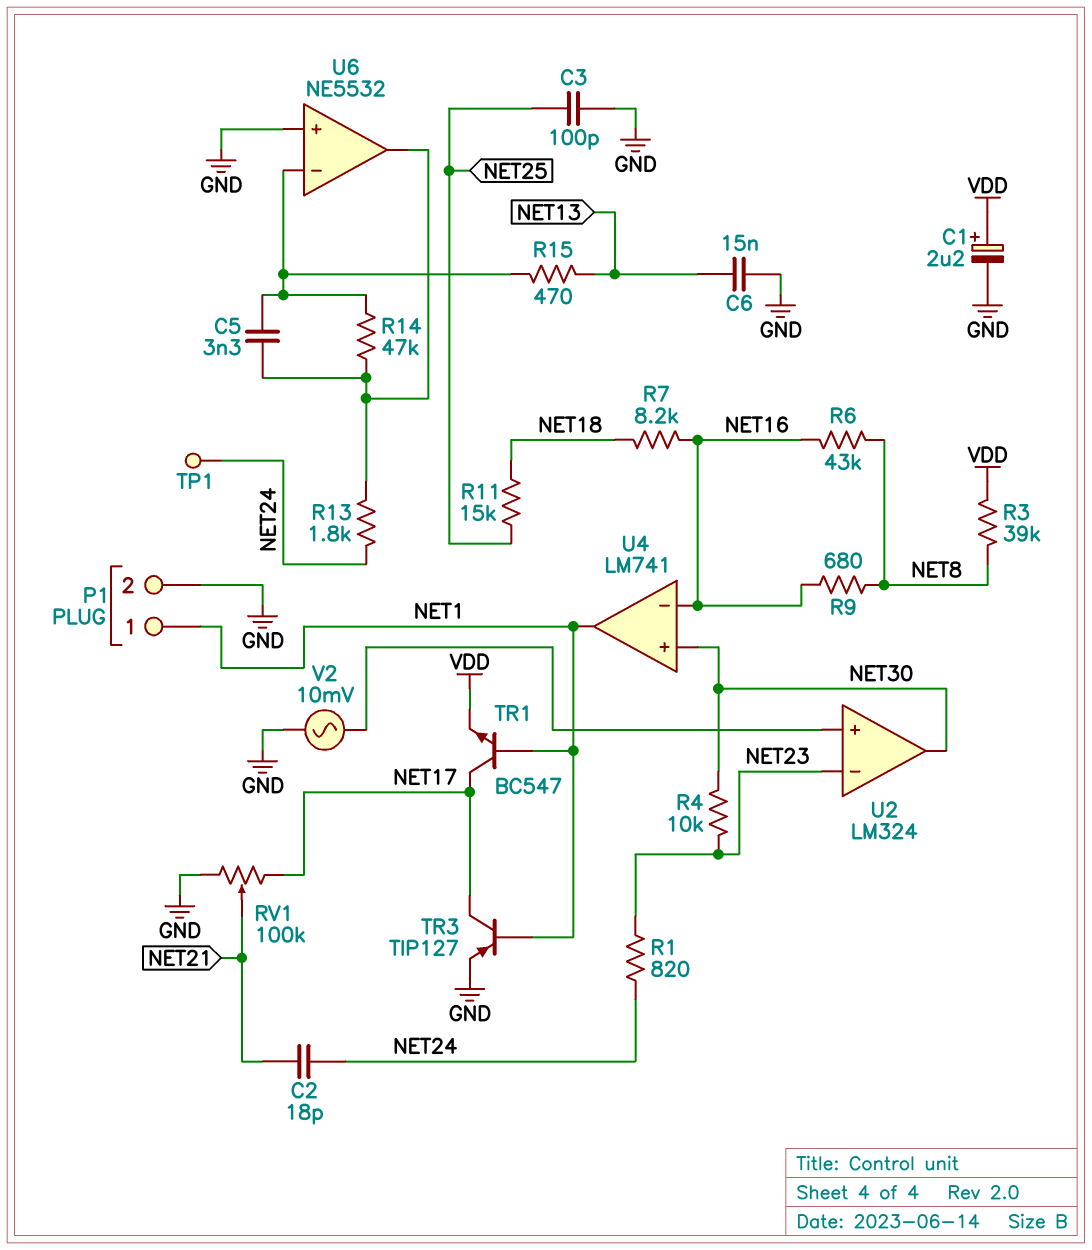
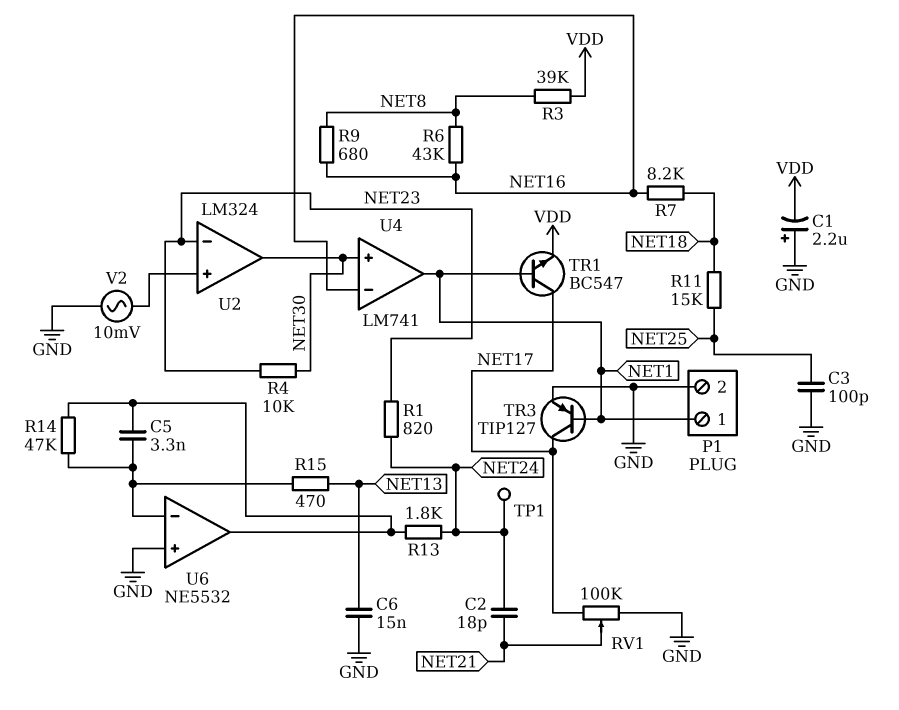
C1: 2.2uF (plus VDD, minus GND) -> 2.2uF (plus GND, minus VDD)

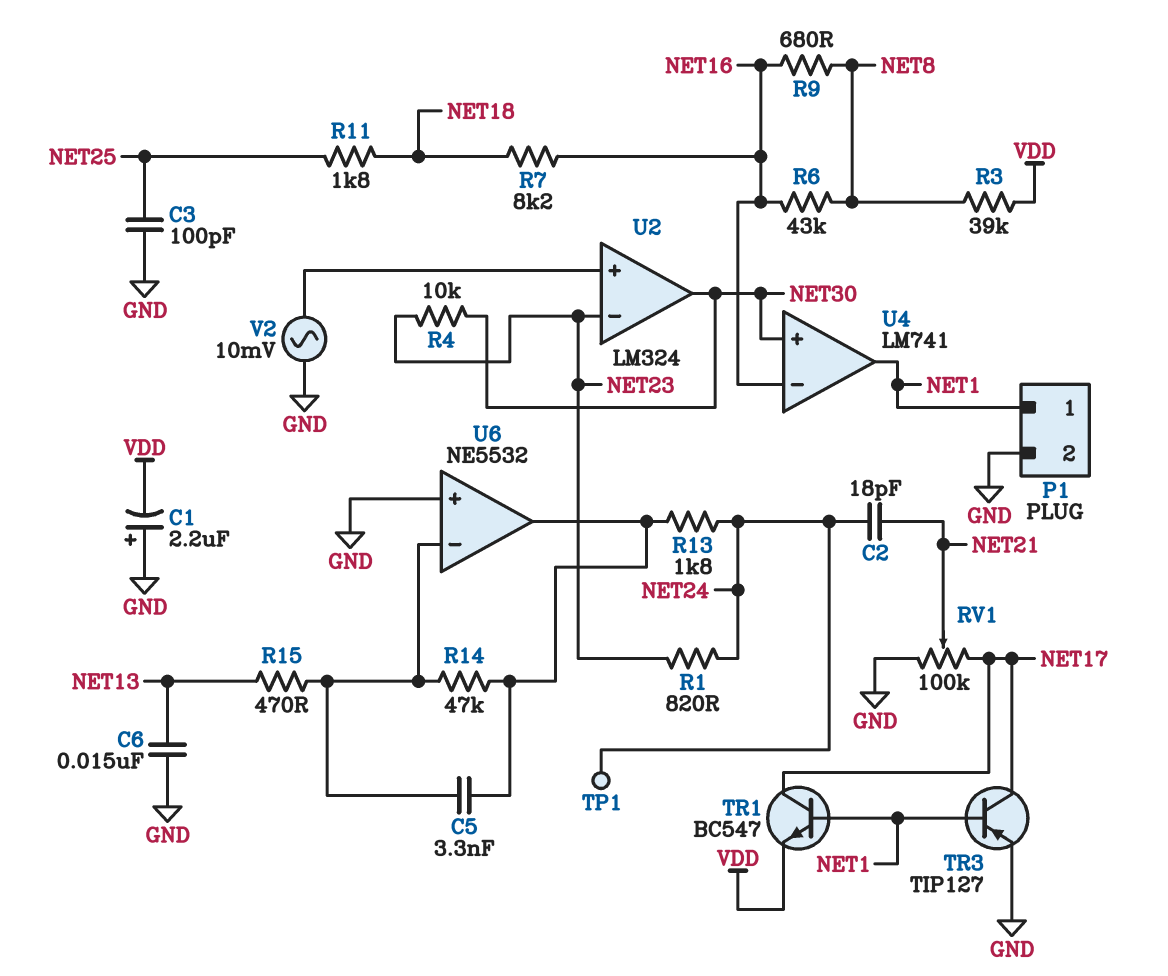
R11: 15k (NET18, NET25) -> 1.8k (NET18, NET25)

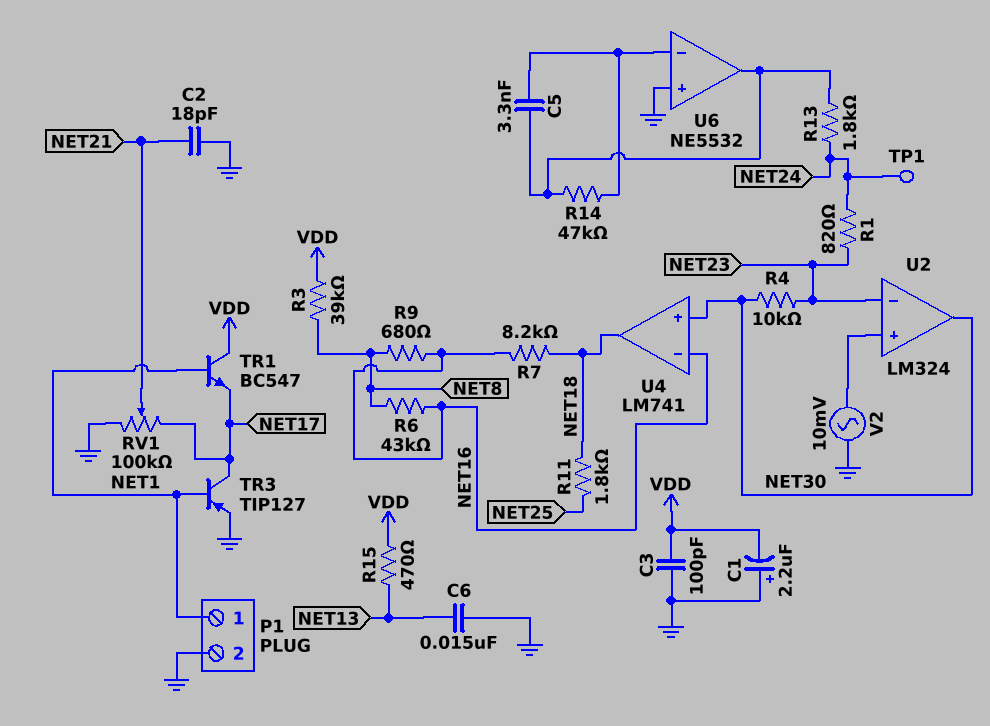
C2: 18pF (NET21, NET24) -> 18pF (GND, NET21)
C3: 100pF (GND, NET25) -> 100pF (GND, VDD)
R15: 470 (NET13, U6/in-) -> 470 (NET13, VDD)
TR1: NPN BC547 (B NET1, C NET17, E VDD) -> NPN BC547 (B NET1, C VDD, E NET17)
U4 pin out: NET1 -> NET18

